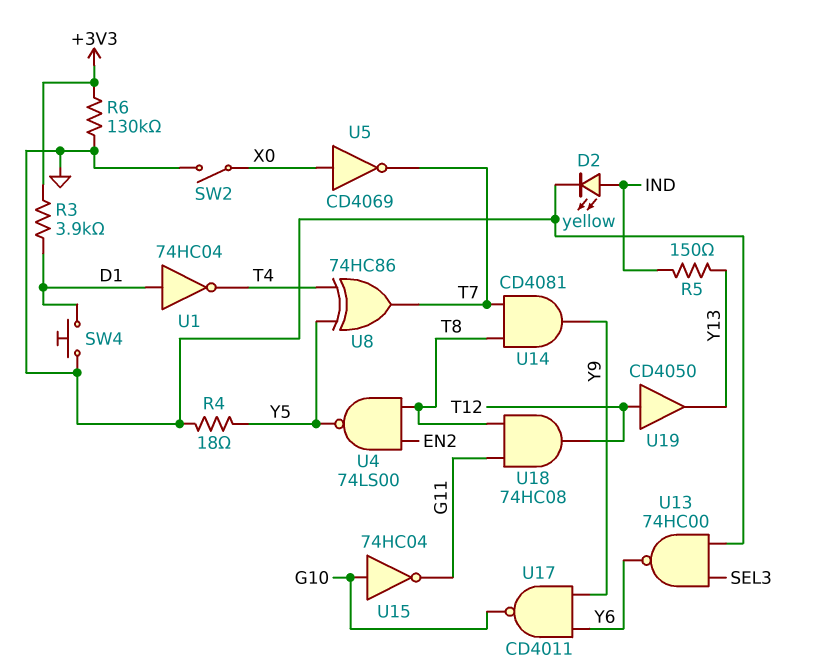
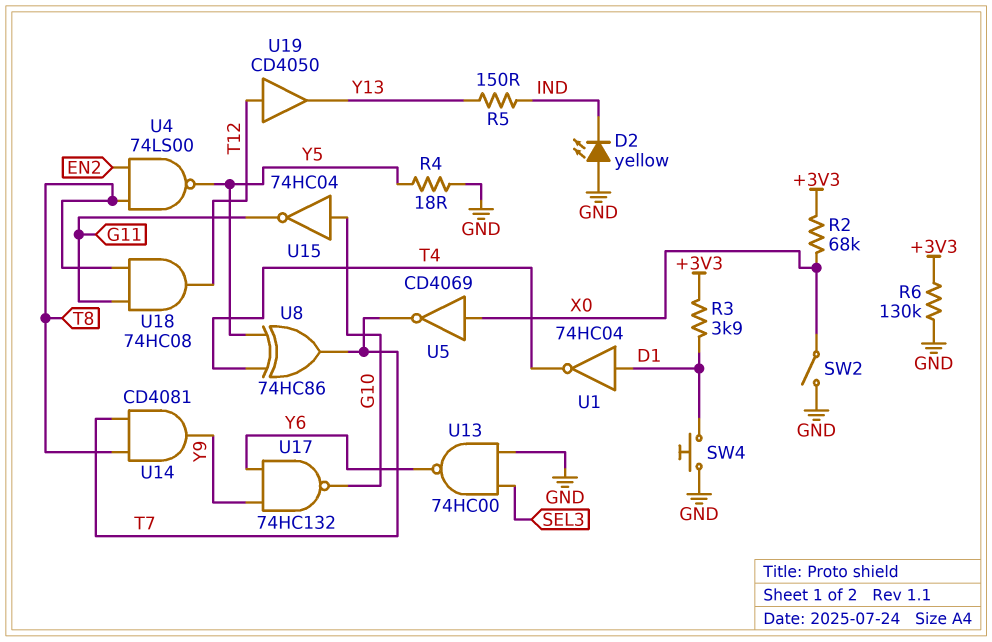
D2: LED yellow (A IND, K GND) -> LED yellow (A GND, K IND)
R2: none -> 68k (+3V3, X0)
U17: NAND CD4011 (in Y6, in Y9, out G10) -> NAND 74HC132 (in Y6, in Y9, out G10)

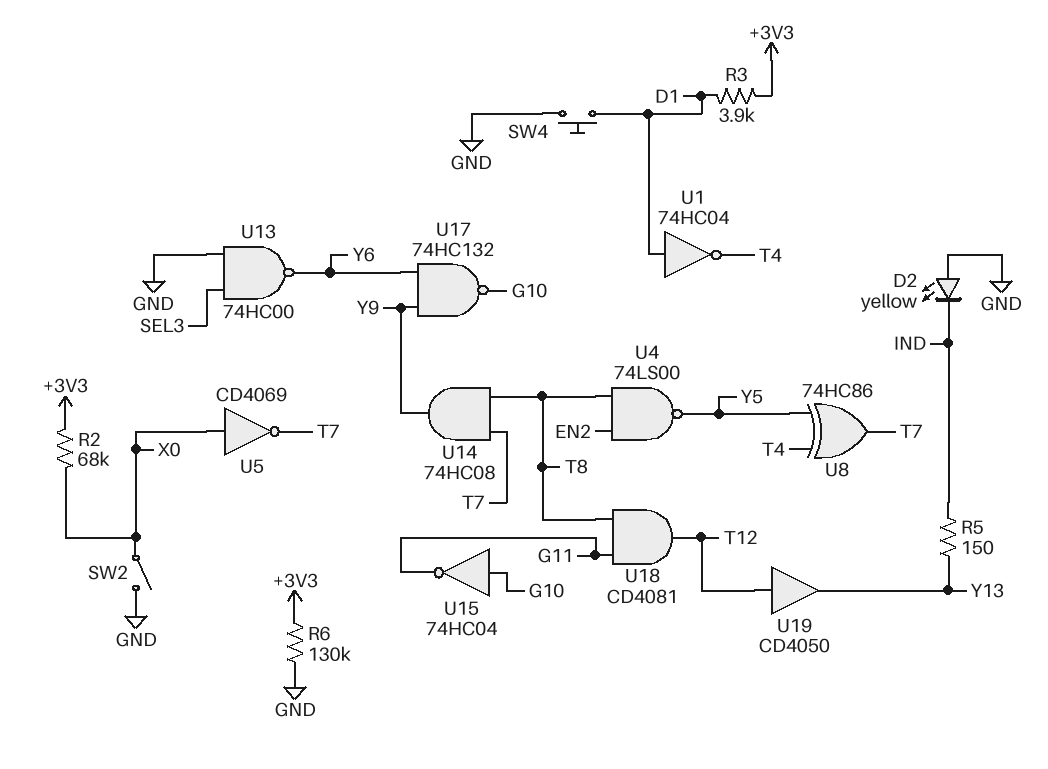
R4: 18 (GND, Y5) -> none
U14: AND CD4081 (in T7, in T8, out Y9) -> AND 74HC08 (in T7, in T8, out Y9)
U18: AND 74HC08 (in G11, in T8, out T12) -> AND CD4081 (in G11, in T8, out T12)

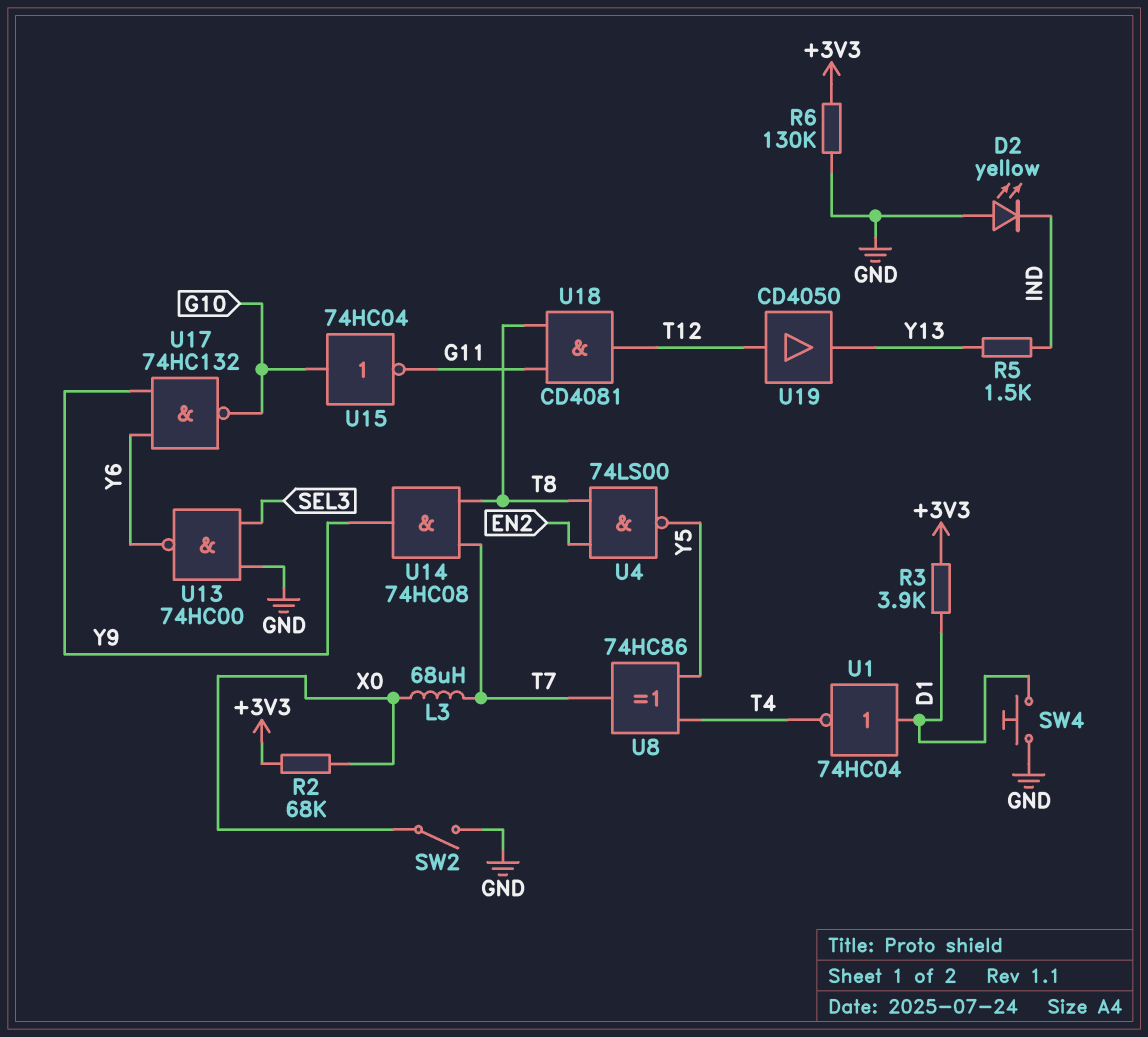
L3: none -> 68uH (T7, X0)
R5: 150 (IND, Y13) -> 1.5k (IND, Y13)
U5: NOT CD4069 (in X0, out T7) -> none

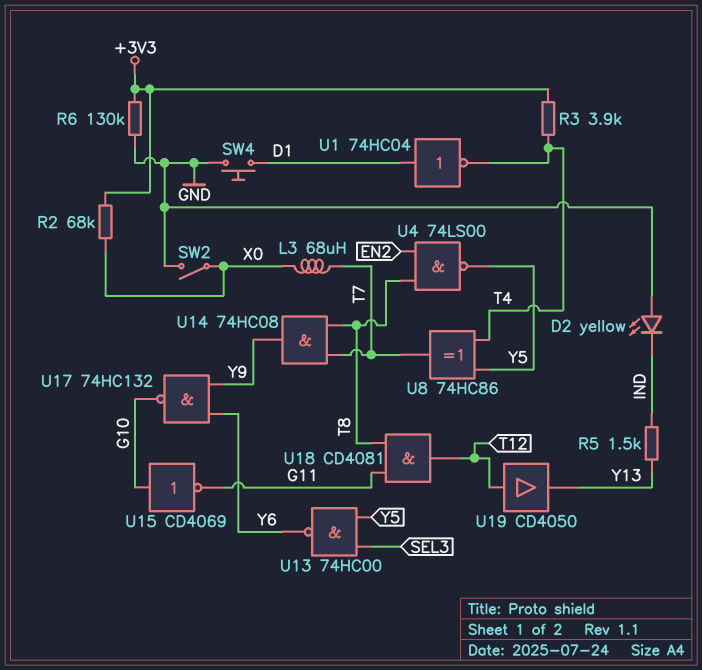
R3: 3.9k (+3V3, D1) -> 3.9k (+3V3, T4)
U13: NAND 74HC00 (in GND, in SEL3, out Y6) -> NAND 74HC00 (in SEL3, in Y5, out Y6)
U15: NOT 74HC04 (in G10, out G11) -> NOT CD4069 (in G10, out G11)

